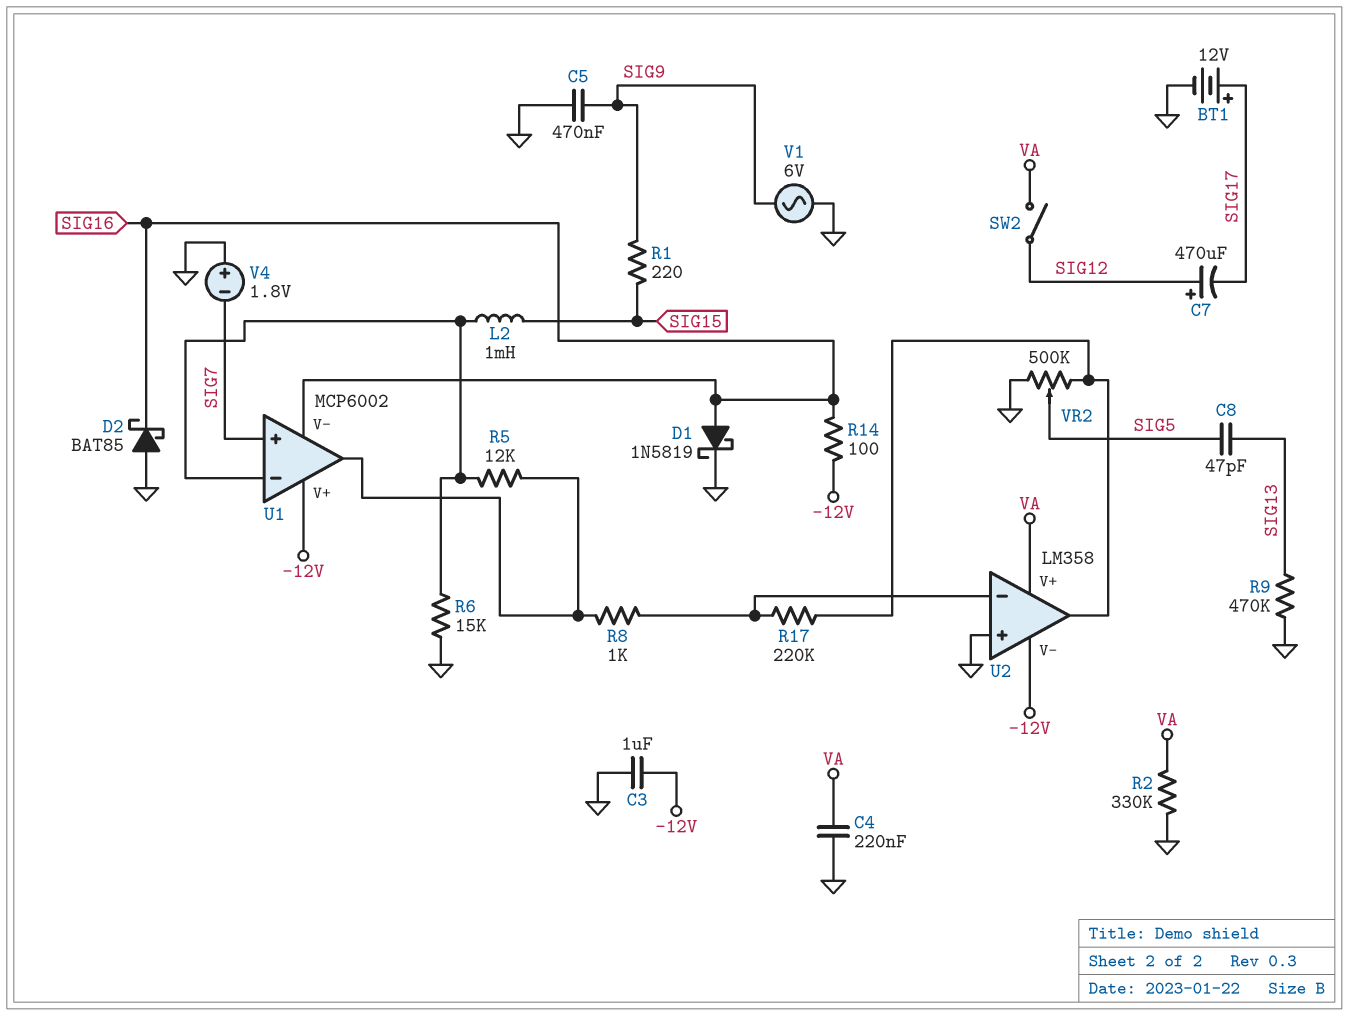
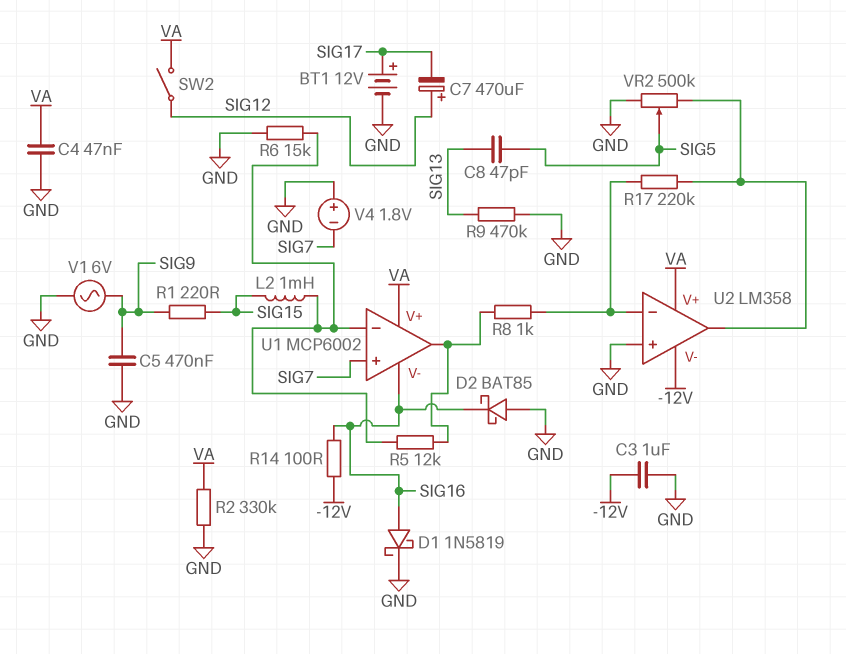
C4: 220nF (GND, VA) -> 47nF (GND, VA)
U1 pin V+: -12V -> VA

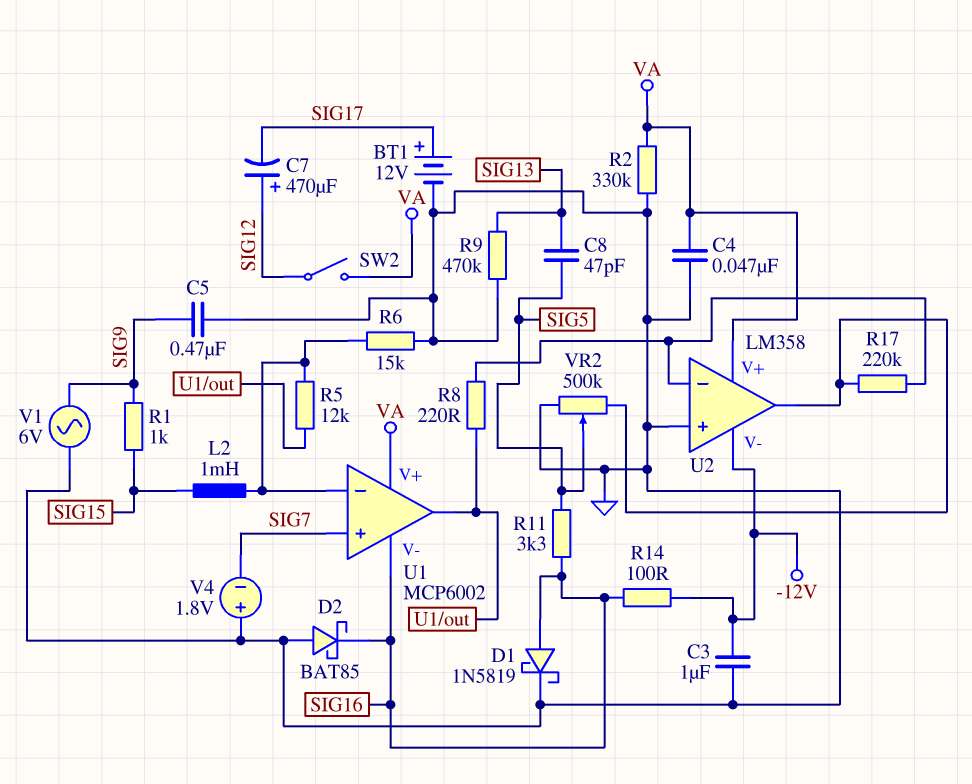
R1: 220 (SIG9, SIG15) -> 1k (SIG9, SIG15)
R8: 1k (U1/out, U2/in-) -> 220 (U1/out, U2/in-)
R11: none -> 3.3k (SIG5, SIG16)

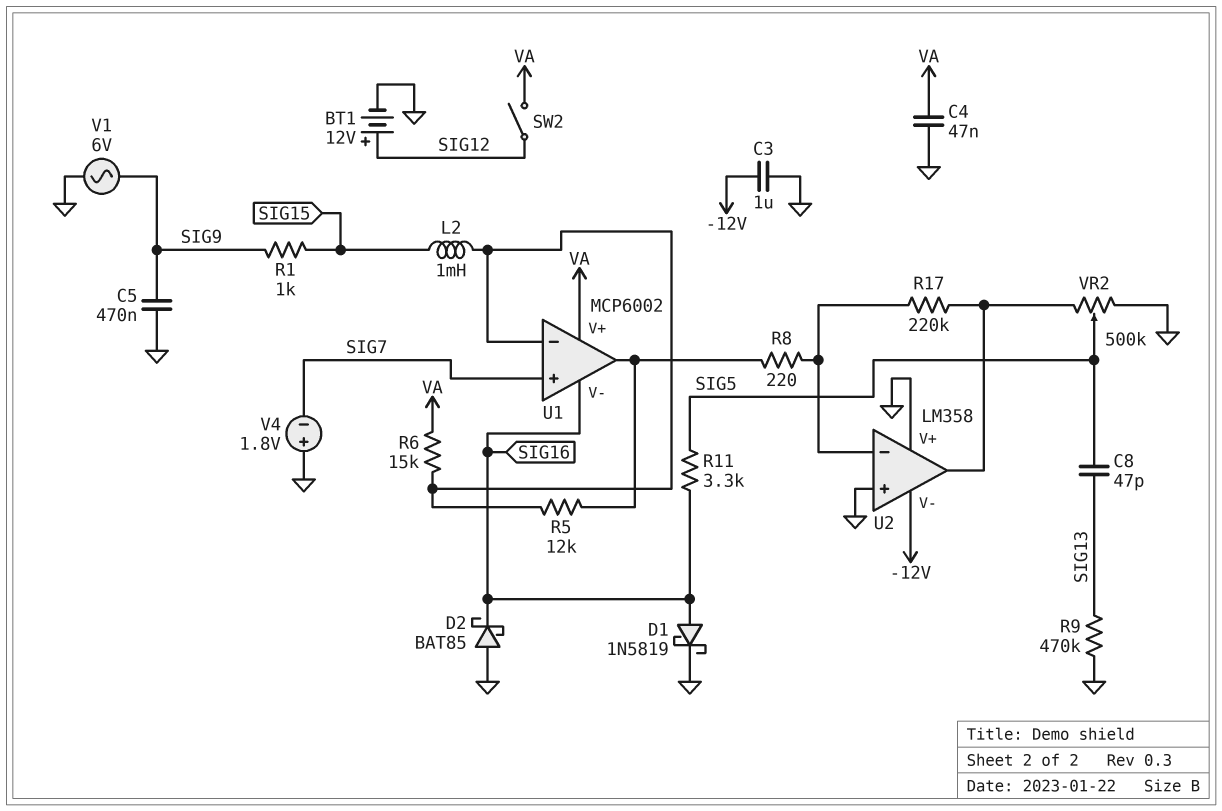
BT1: 12V (plus SIG17, minus GND) -> 12V (plus SIG12, minus GND)
C7: 470uF (plus SIG12, minus SIG17) -> none
R2: 330k (GND, VA) -> none
R6: 15k (GND, U1/in-) -> 15k (U1/in-, VA)
R14: 100 (-12V, SIG16) -> none
U2 pin V+: VA -> GND

